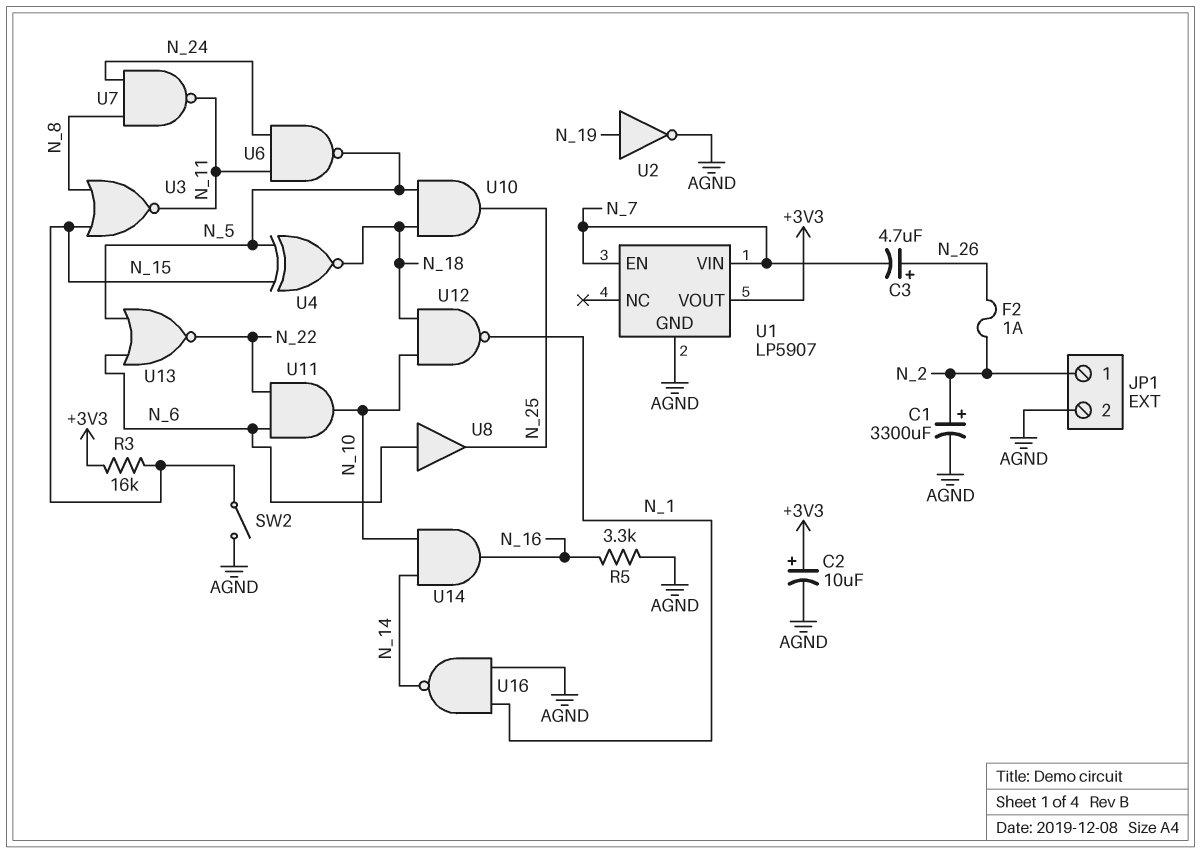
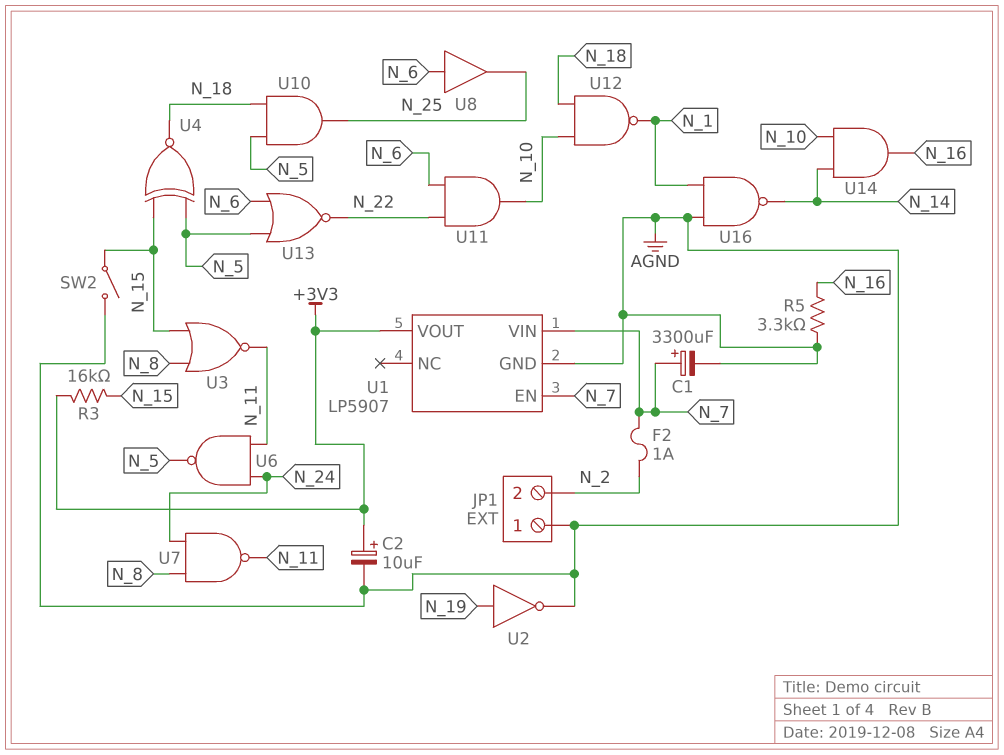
C1: 3300uF (plus N_2, minus AGND) -> 3300uF (plus N_7, minus AGND)
C3: 4.7uF (plus N_26, minus N_7) -> none
F2: 1A (N_2, N_26) -> 1A (N_2, N_7)
JP1 pin 1: N_2 -> AGND
JP1 pin 2: AGND -> N_2

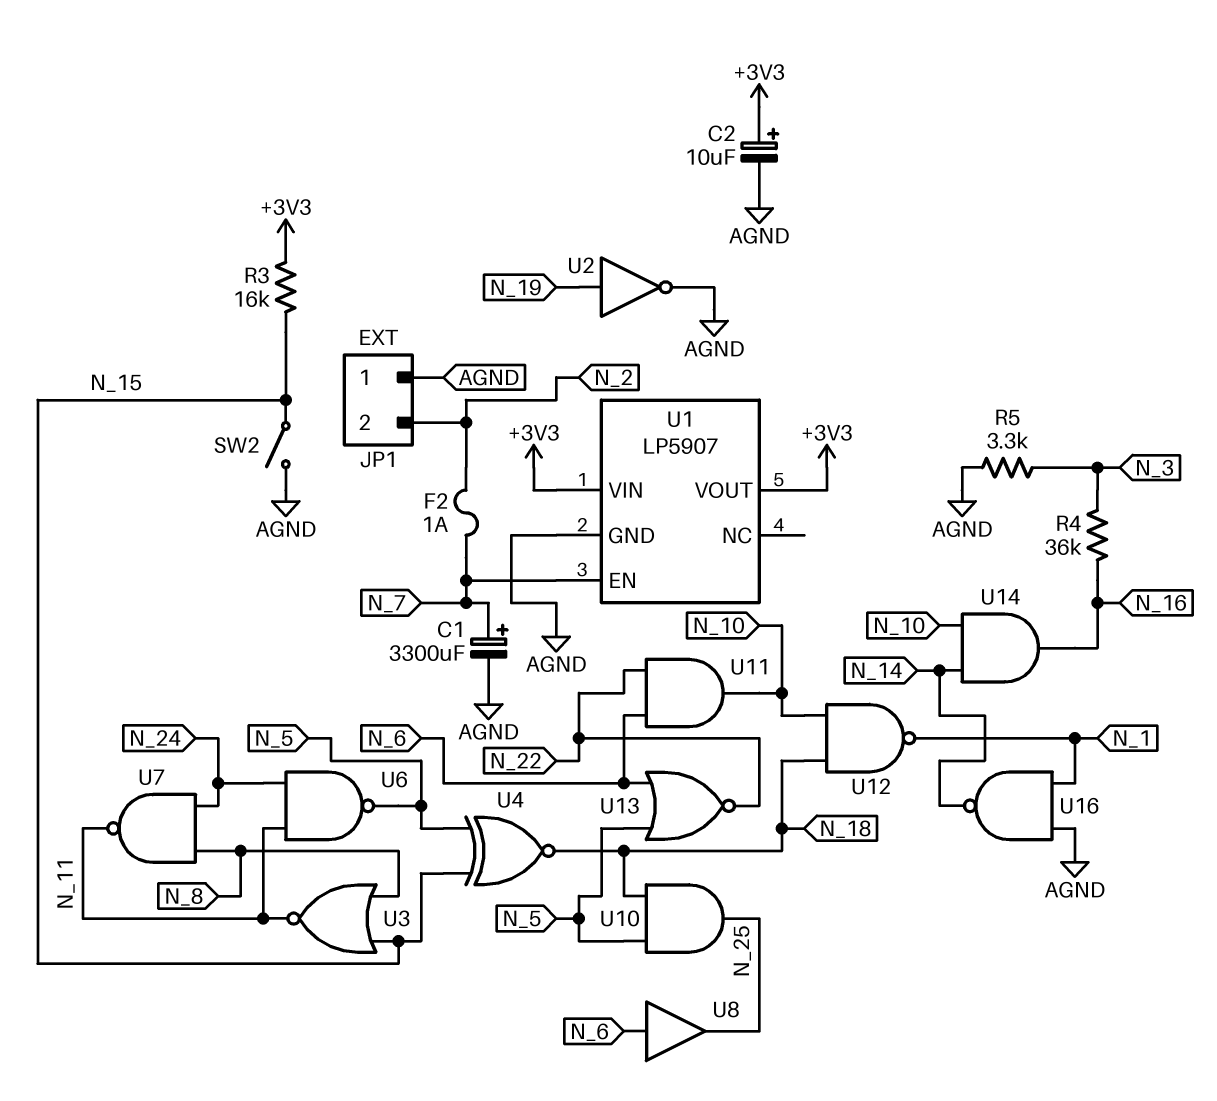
R4: none -> 36k (N_3, N_16)
R5: 3.3k (AGND, N_16) -> 3.3k (AGND, N_3)
U1 pin VIN: N_7 -> +3V3

